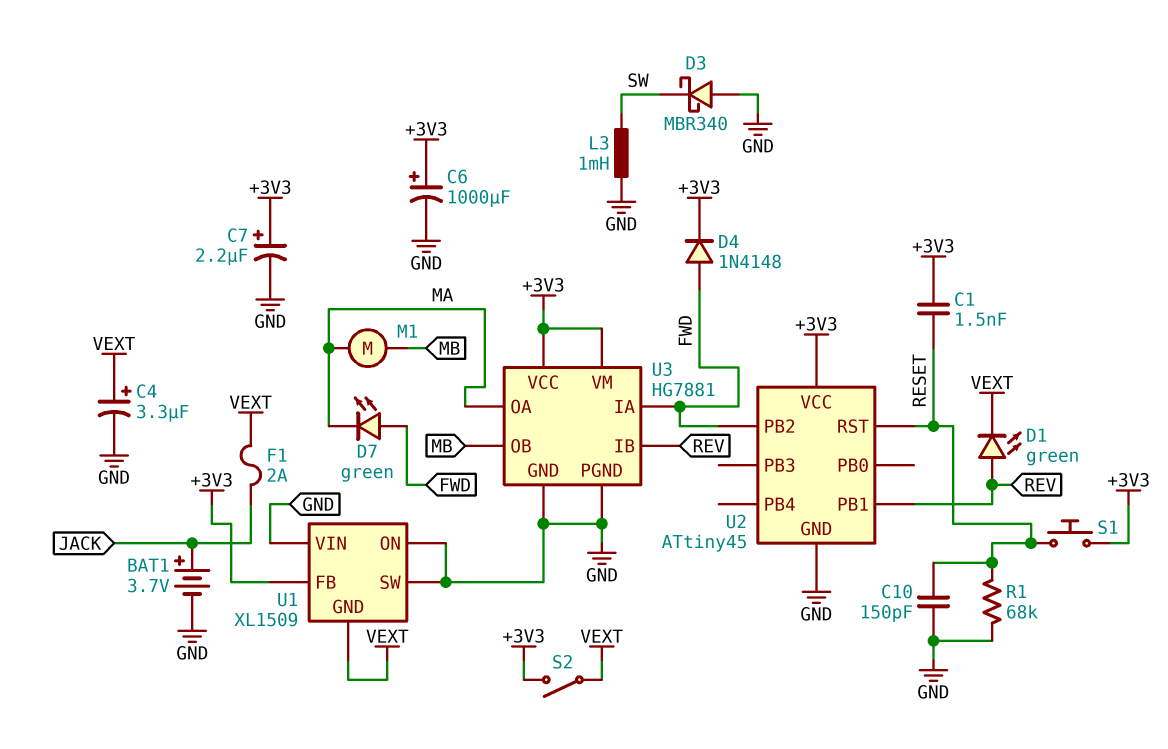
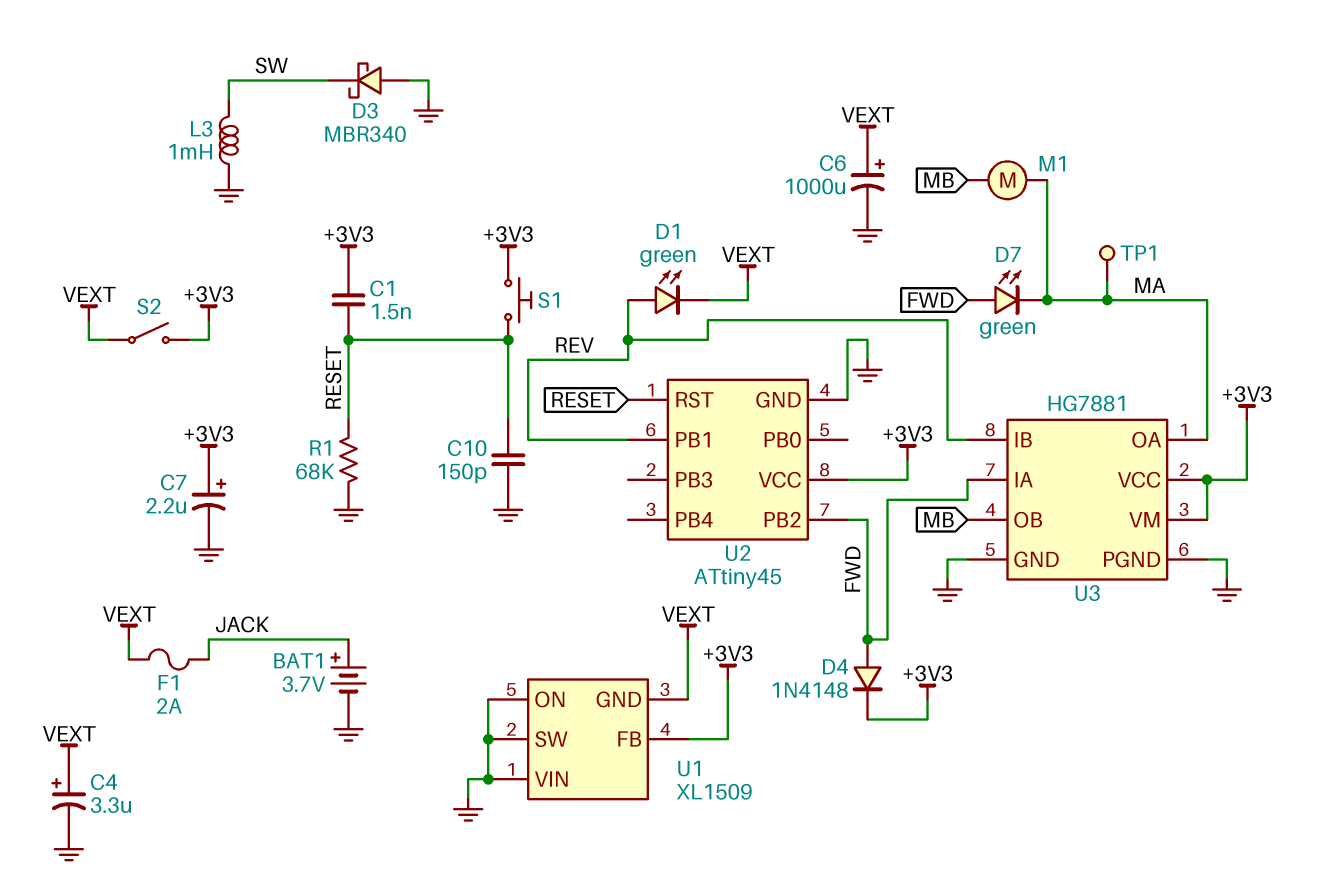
C6: 1000uF (plus +3V3, minus GND) -> 1000uF (plus VEXT, minus GND)
TP1: none -> test point (MA)

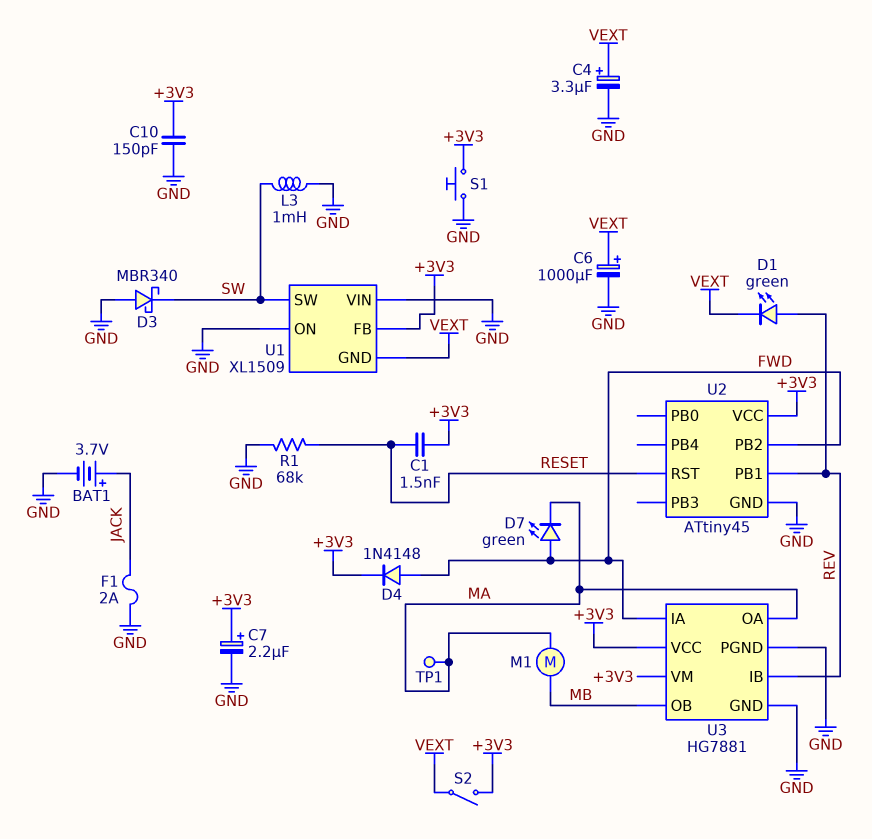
C10: 150pF (GND, RESET) -> 150pF (+3V3, GND)
F1: 2A (JACK, VEXT) -> 2A (GND, JACK)
S1: button (+3V3, RESET) -> button (+3V3, GND)
U1 pin SW: GND -> SW

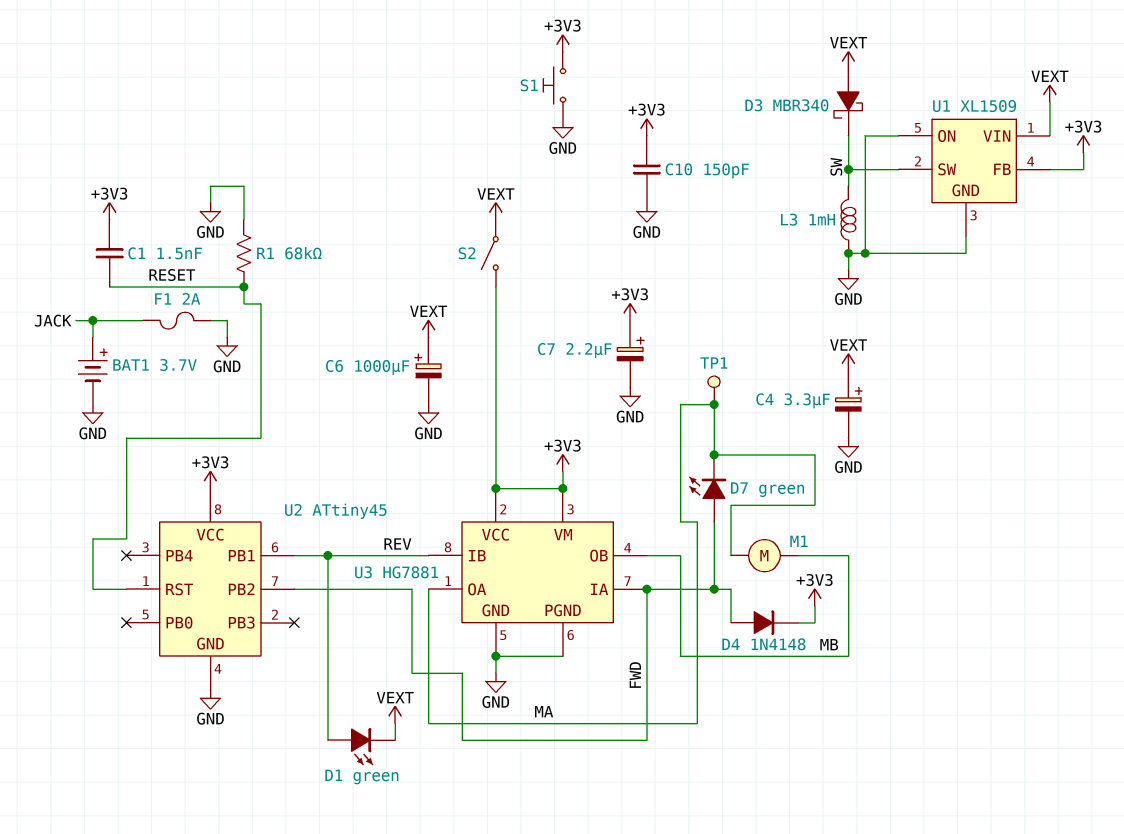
D3: schottky MBR340 (A GND, K SW) -> schottky MBR340 (A VEXT, K SW)
U1 pin GND: VEXT -> GND
U1 pin VIN: GND -> VEXT

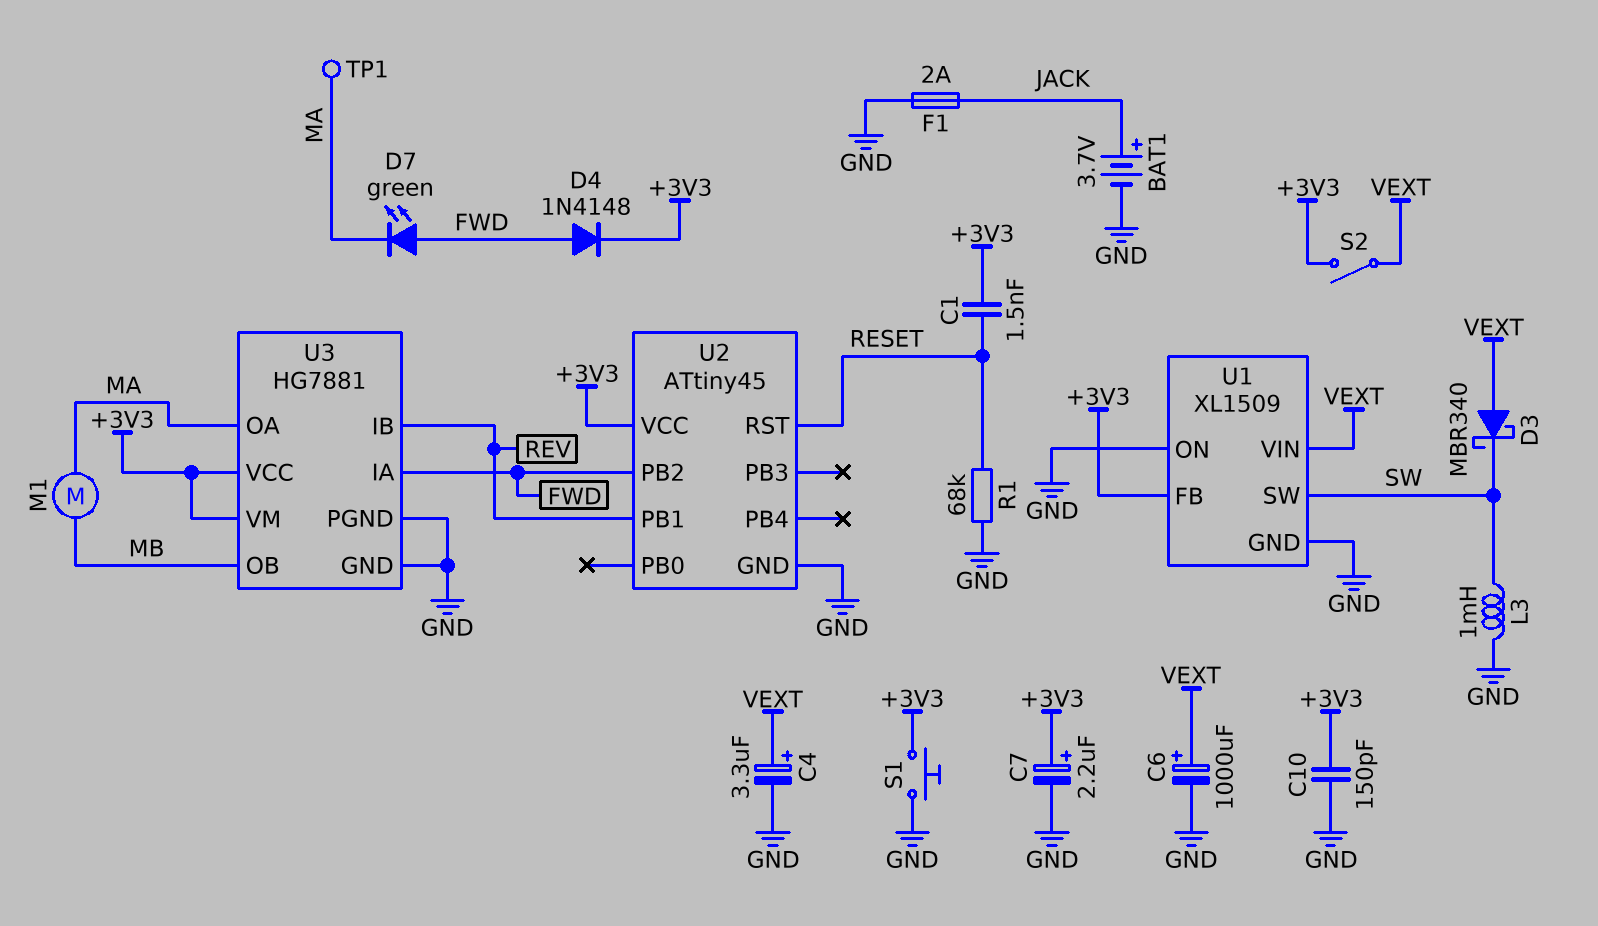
D1: LED green (A REV, K VEXT) -> none

